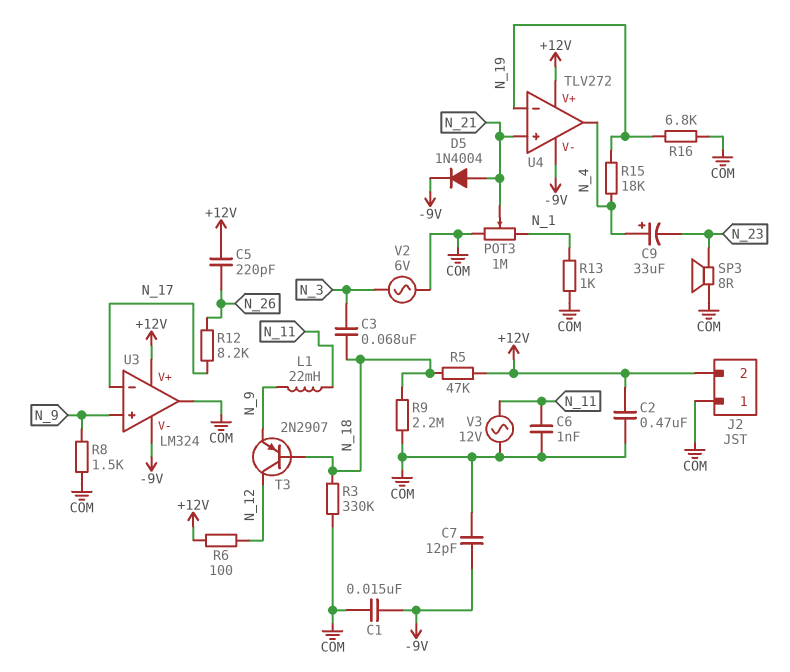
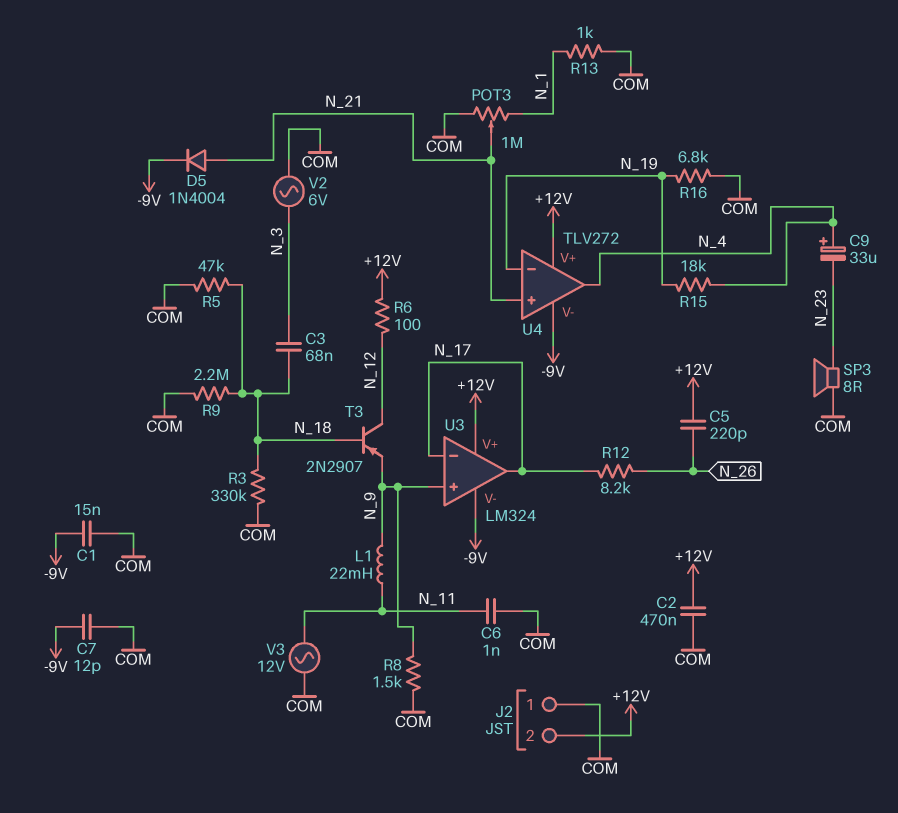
R5: 47k (+12V, N_18) -> 47k (COM, N_18)
U3 pin out: COM -> N_17

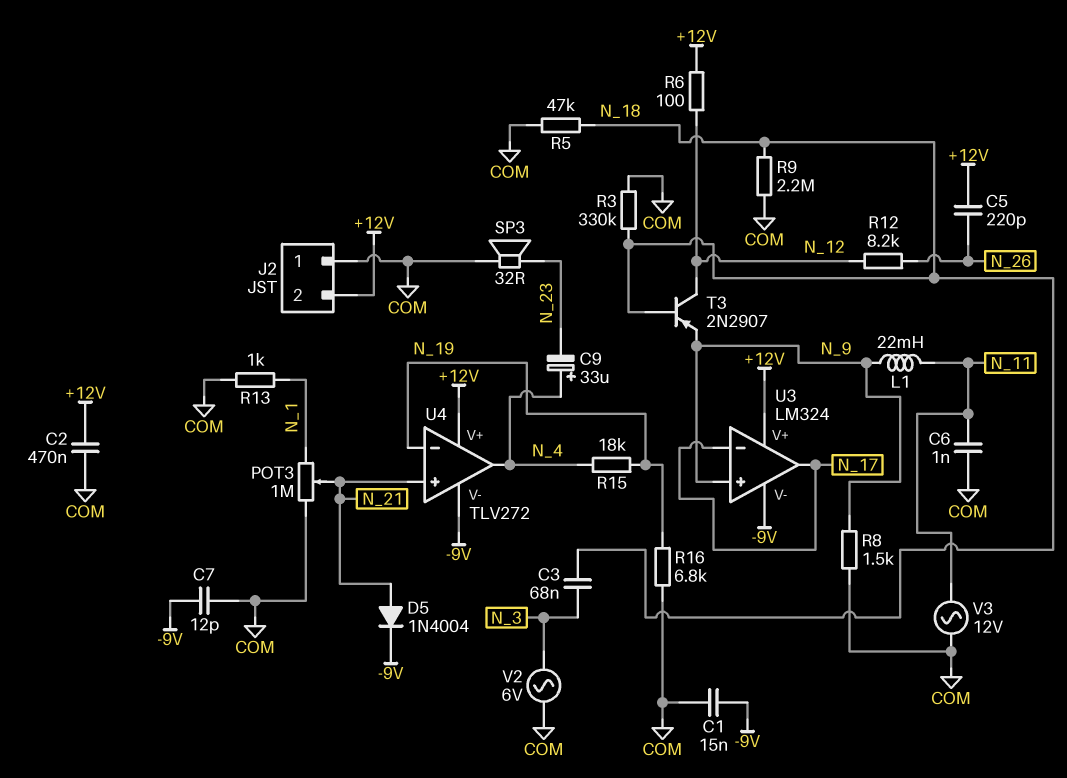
R12: 8.2k (N_17, N_26) -> 8.2k (N_12, N_26)
SP3: speaker 8R (COM, N_23) -> speaker 32R (COM, N_23)

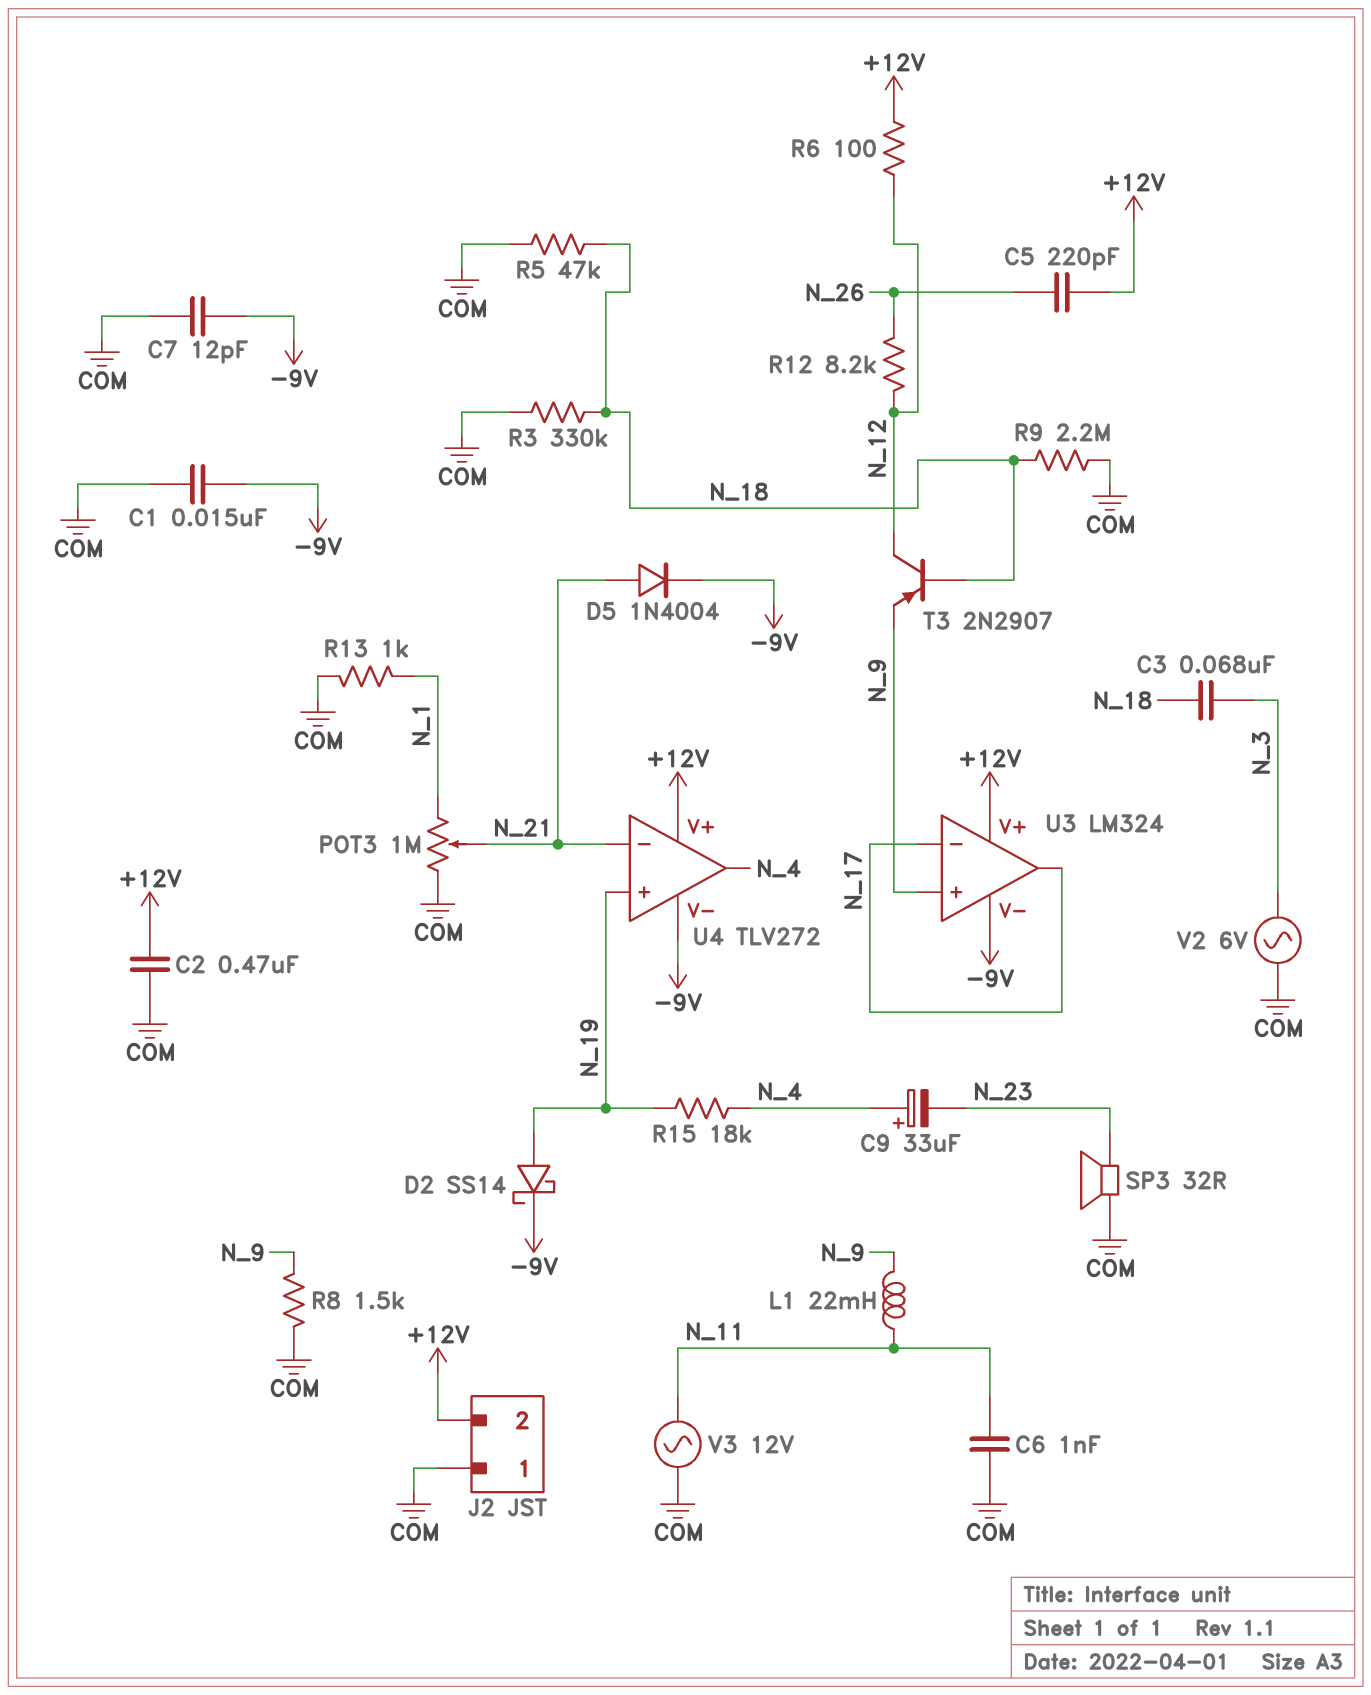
D2: none -> schottky SS14 (A N_19, K -9V)
R16: 6.8k (COM, N_19) -> none
U4 pin in+: N_21 -> N_19
U4 pin in-: N_19 -> N_21

